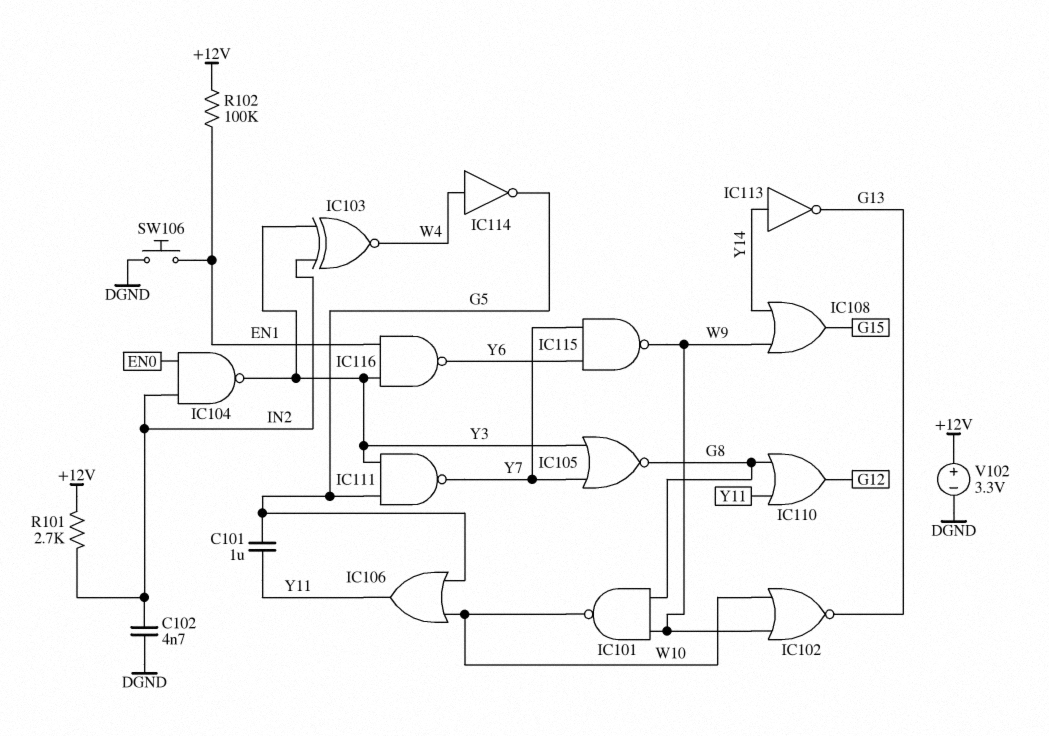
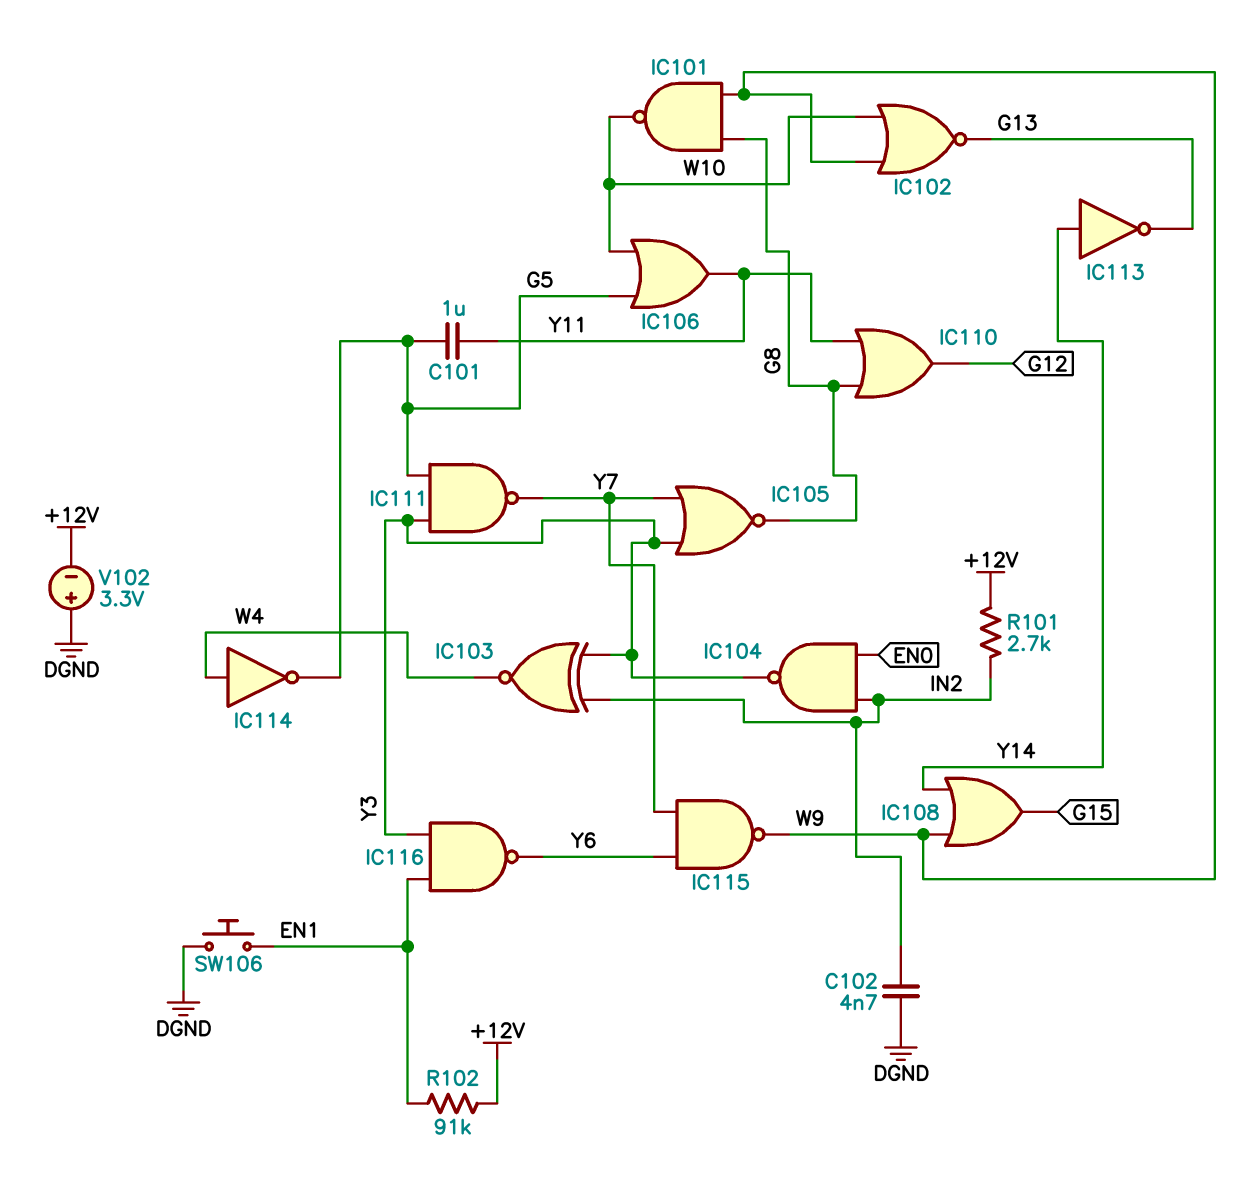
R102: 100k (+12V, EN1) -> 91k (+12V, EN1)
V102: 3.3V (plus +12V, minus DGND) -> 3.3V (plus DGND, minus +12V)

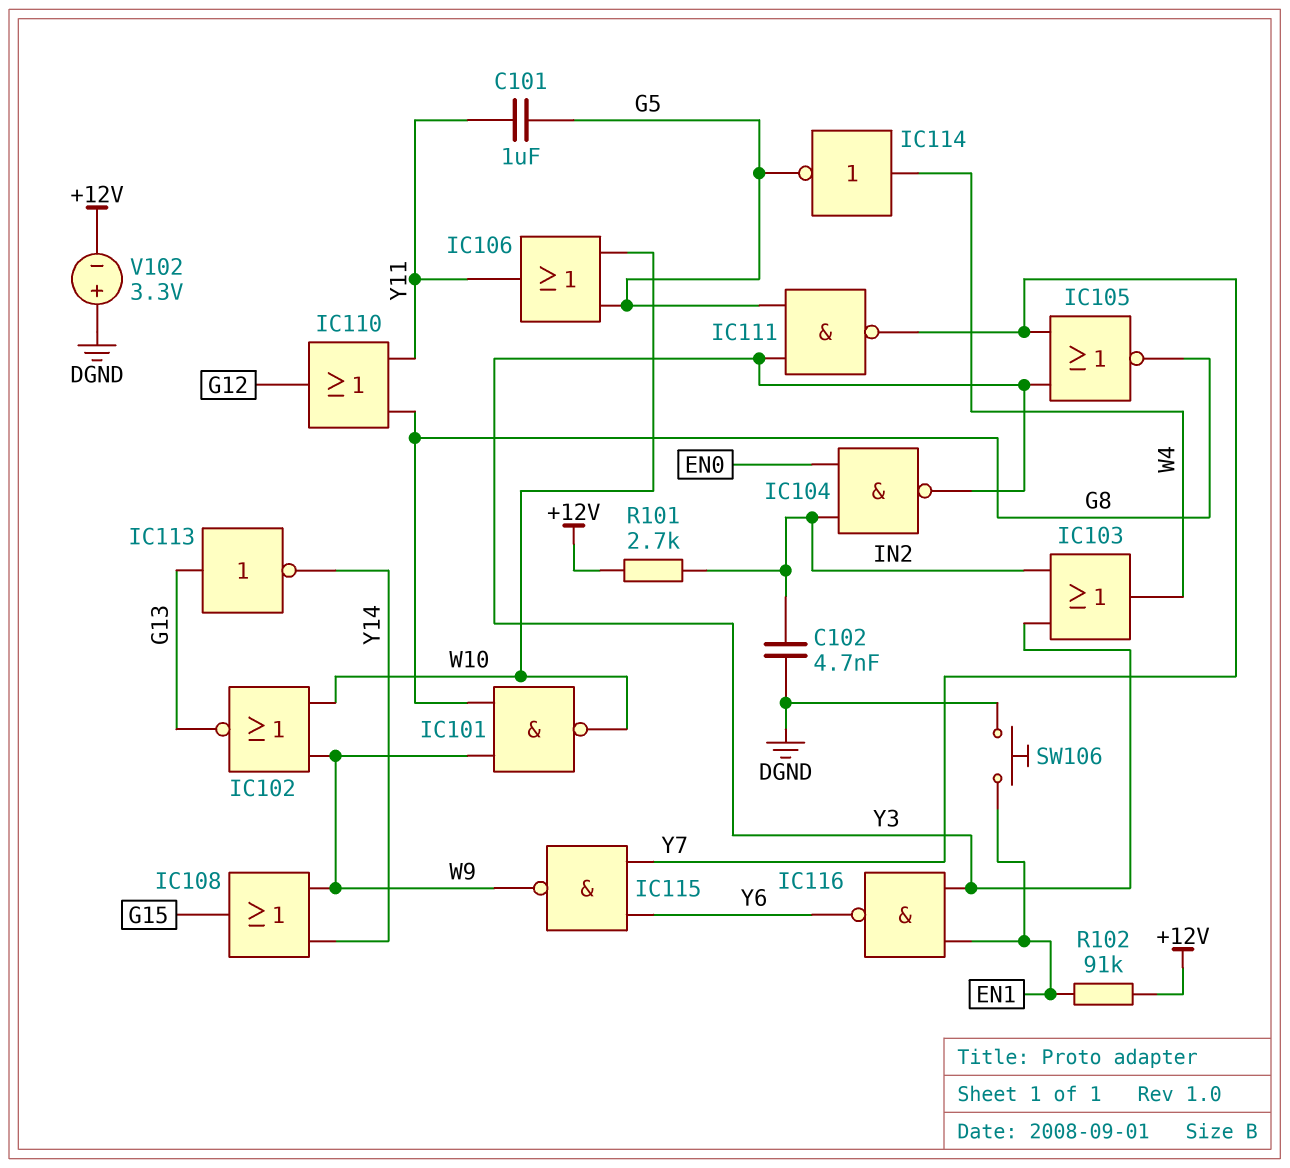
IC103: XNOR (in IN2, in Y3, out W4) -> OR (in IN2, in Y3, out W4)
IC113: NOT (in Y14, out G13) -> NOT (in G13, out Y14)

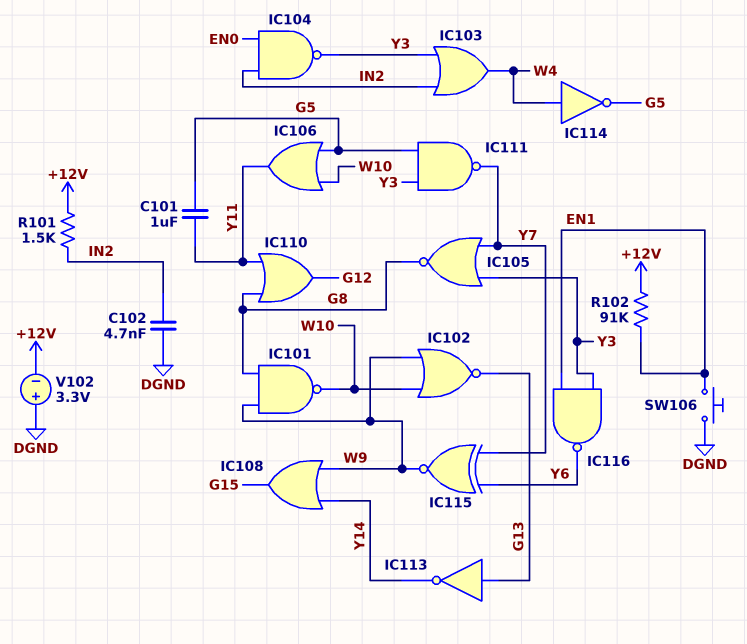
IC115: NAND (in Y6, in Y7, out W9) -> XNOR (in Y6, in Y7, out W9)
R101: 2.7k (+12V, IN2) -> 1.5k (+12V, IN2)

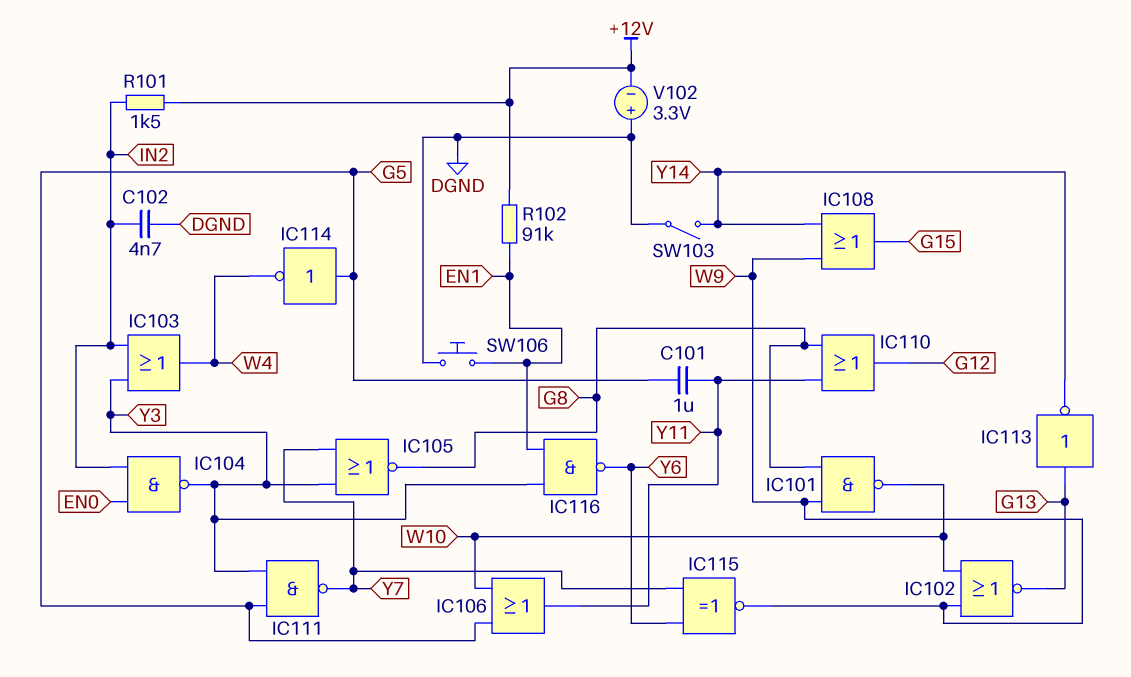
IC114: NOT (in W4, out G5) -> NOT (in G5, out W4)
SW103: none -> switch (DGND, Y14)

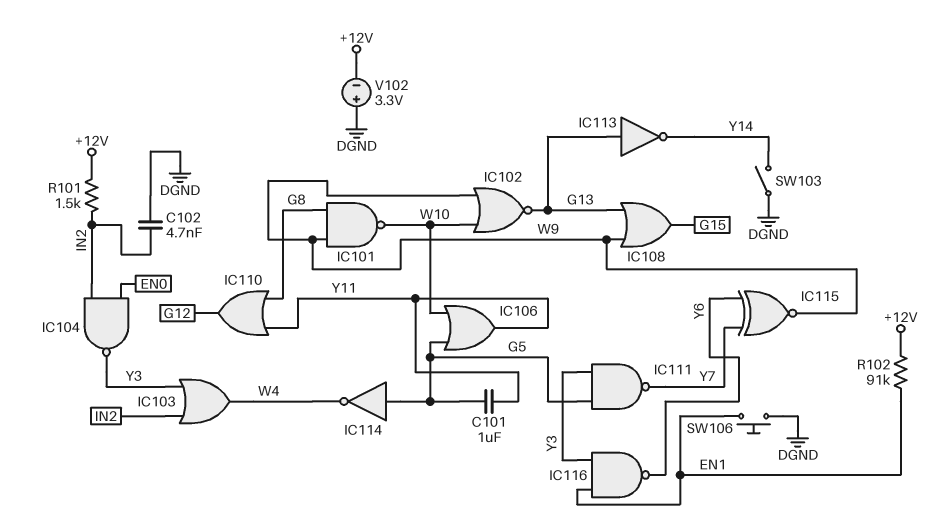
IC105: NOR (in Y3, in Y7, out G8) -> none
IC108: OR (in W9, in Y14, out G15) -> OR (in G13, in W9, out G15)

